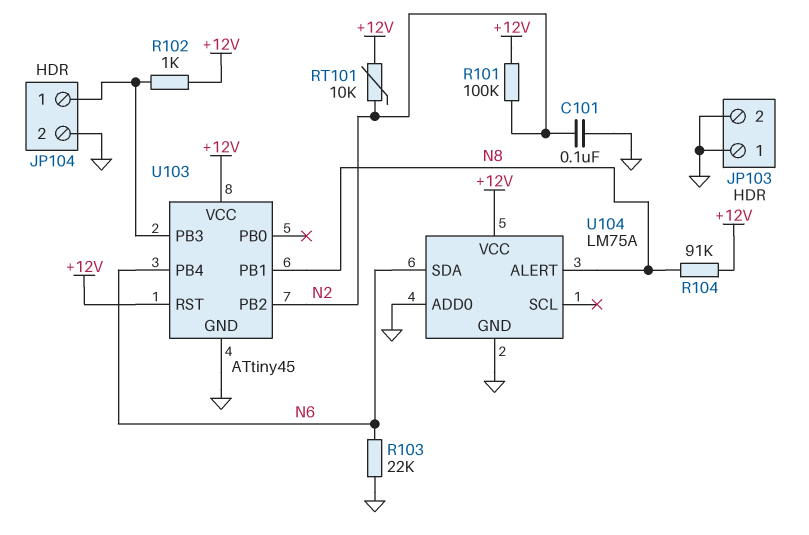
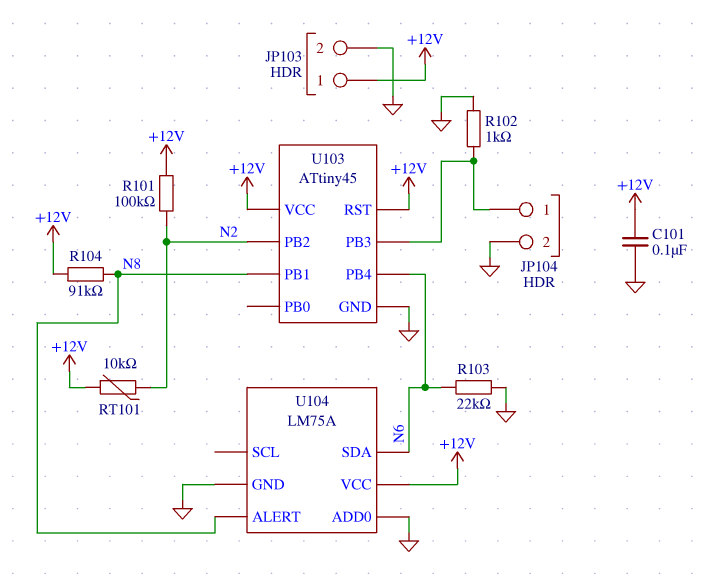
C101: 100nF (GND, N2) -> 100nF (+12V, GND)
JP103 pin 1: GND -> +12V
R102: 1k (+12V, JP104/1) -> 1k (GND, JP104/1)

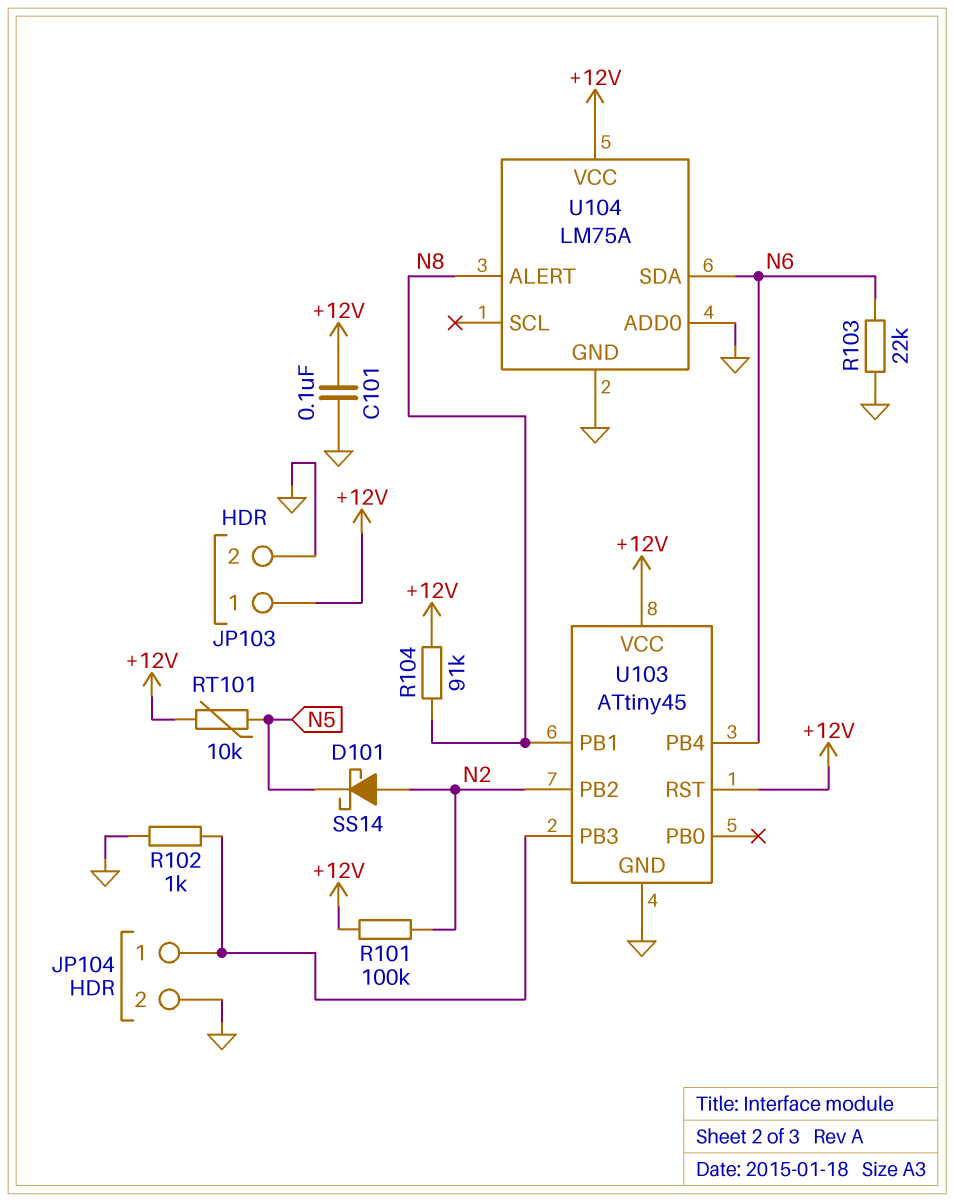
D101: none -> schottky SS14 (A N2, K N5)
RT101: 10k (+12V, N2) -> 10k (+12V, N5)

